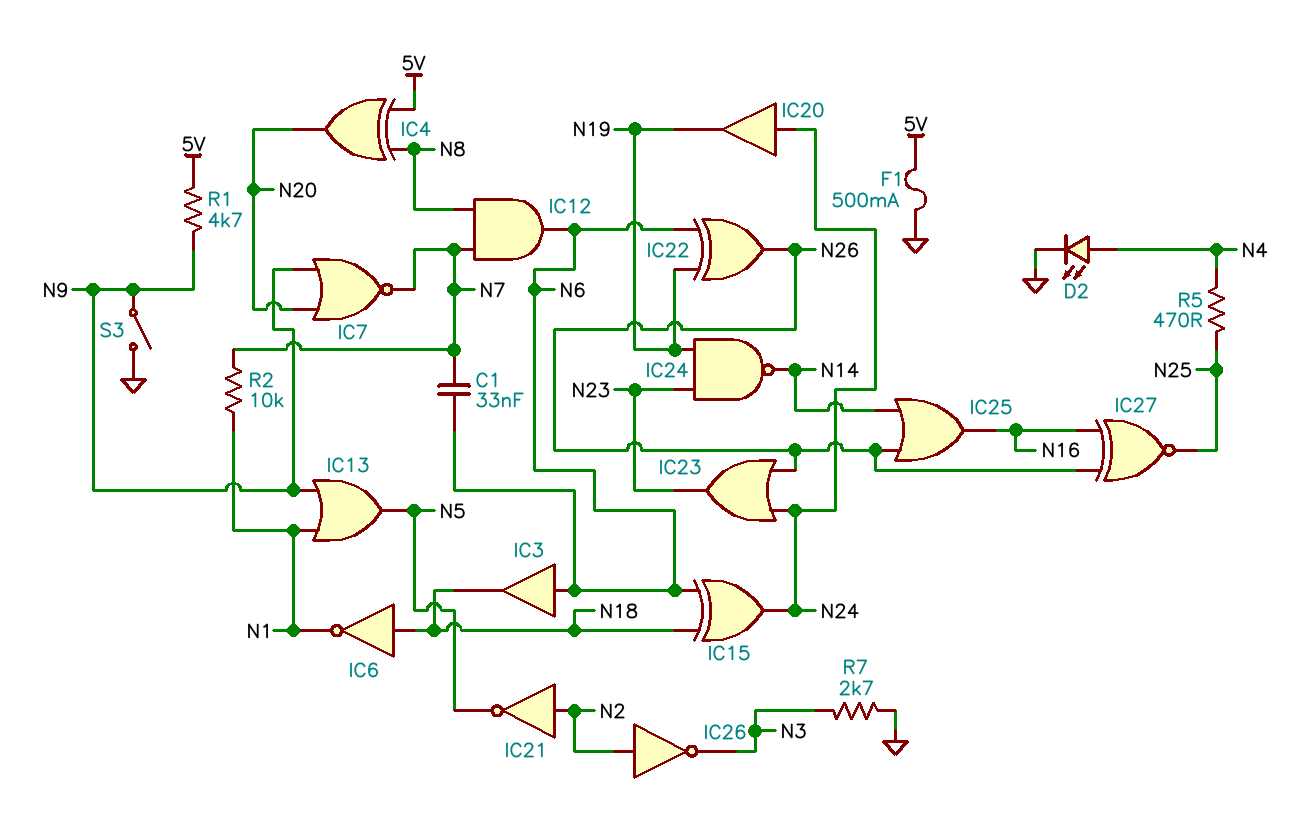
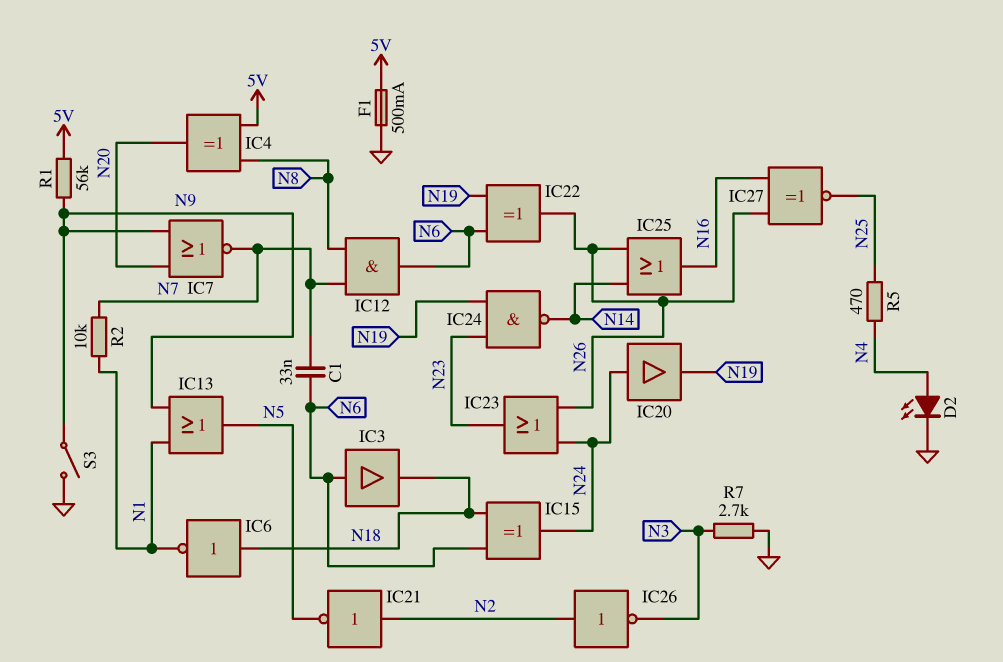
R1: 4.7k (5V, N9) -> 56k (5V, N9)

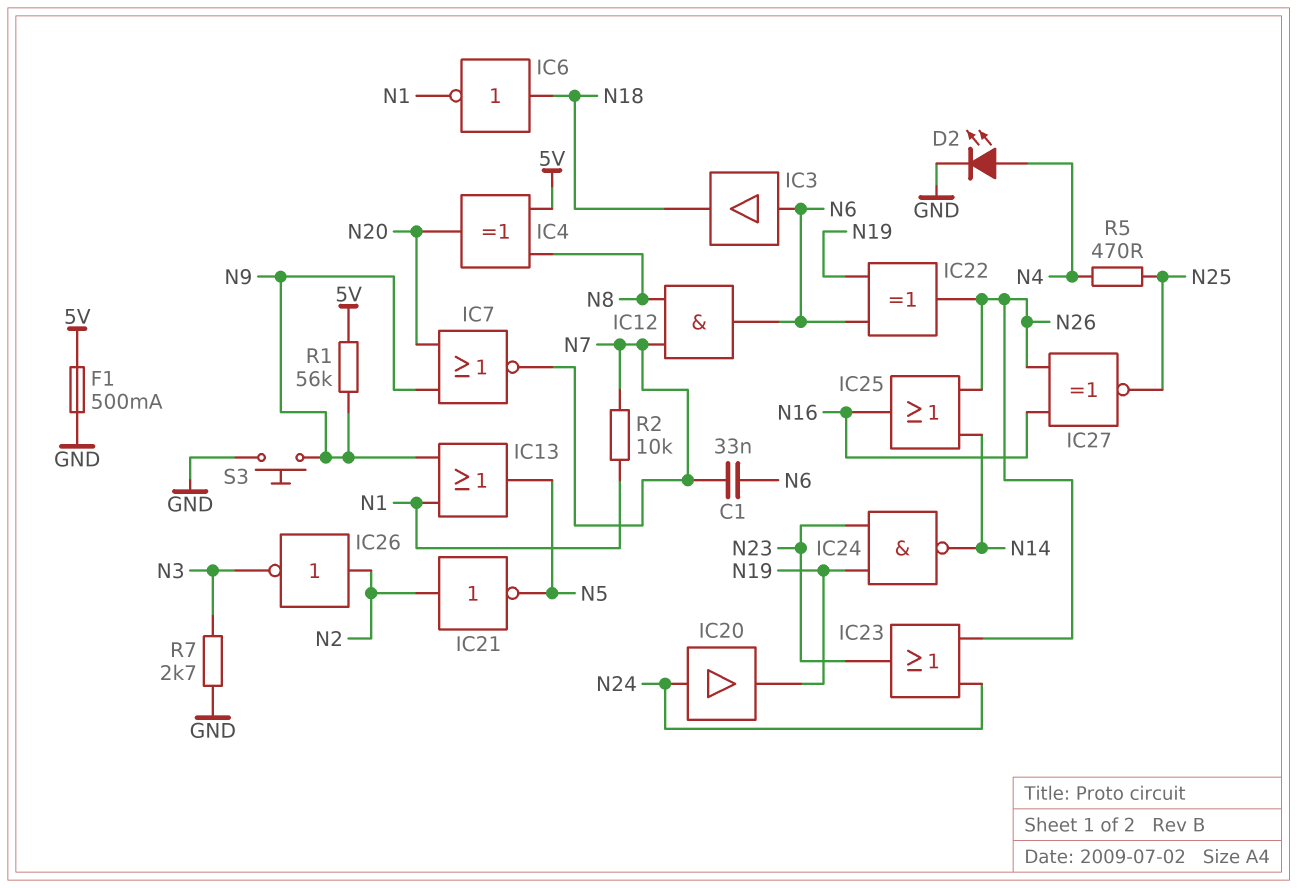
IC15: XOR (in N6, in N18, out N24) -> none
S3: switch (GND, N9) -> button (GND, N9)

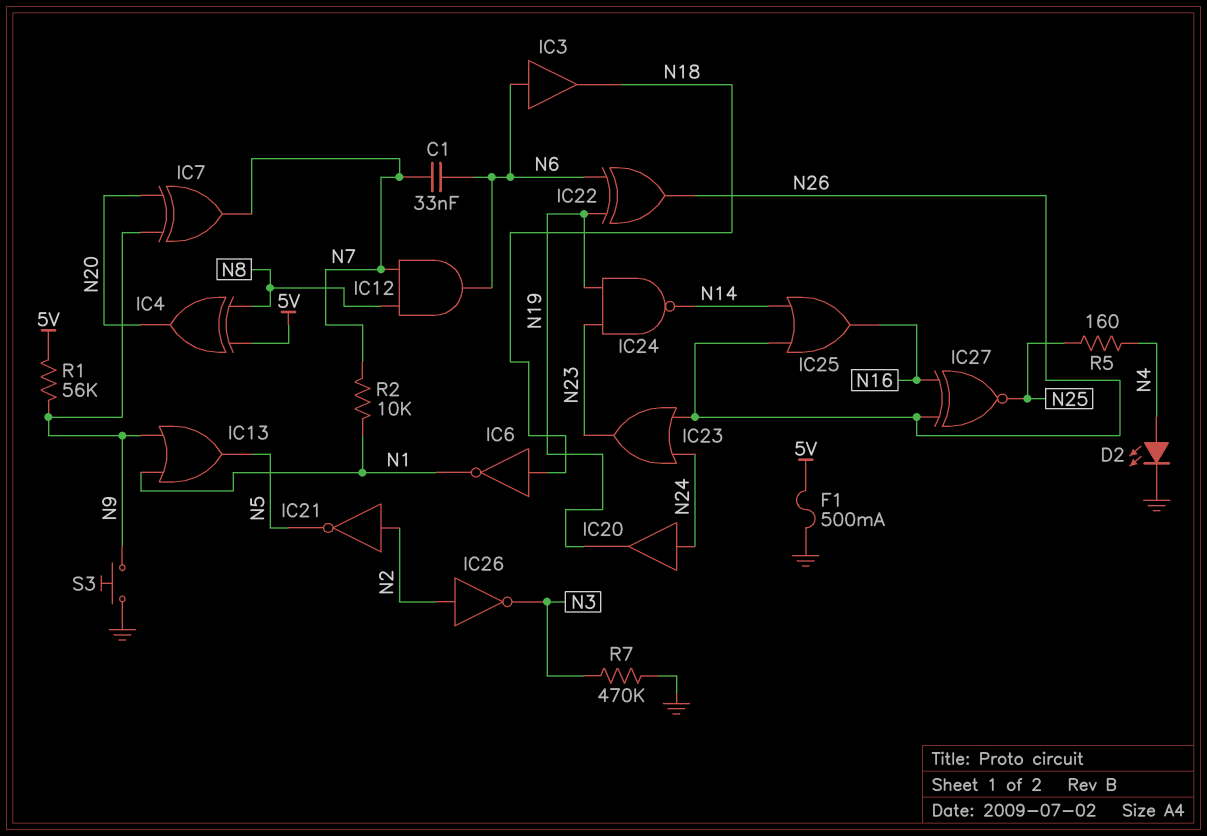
IC7: NOR (in N9, in N20, out N7) -> XOR (in N9, in N20, out N7)
R5: 470 (N4, N25) -> 160 (N4, N25)
R7: 2.7k (GND, N3) -> 470k (GND, N3)

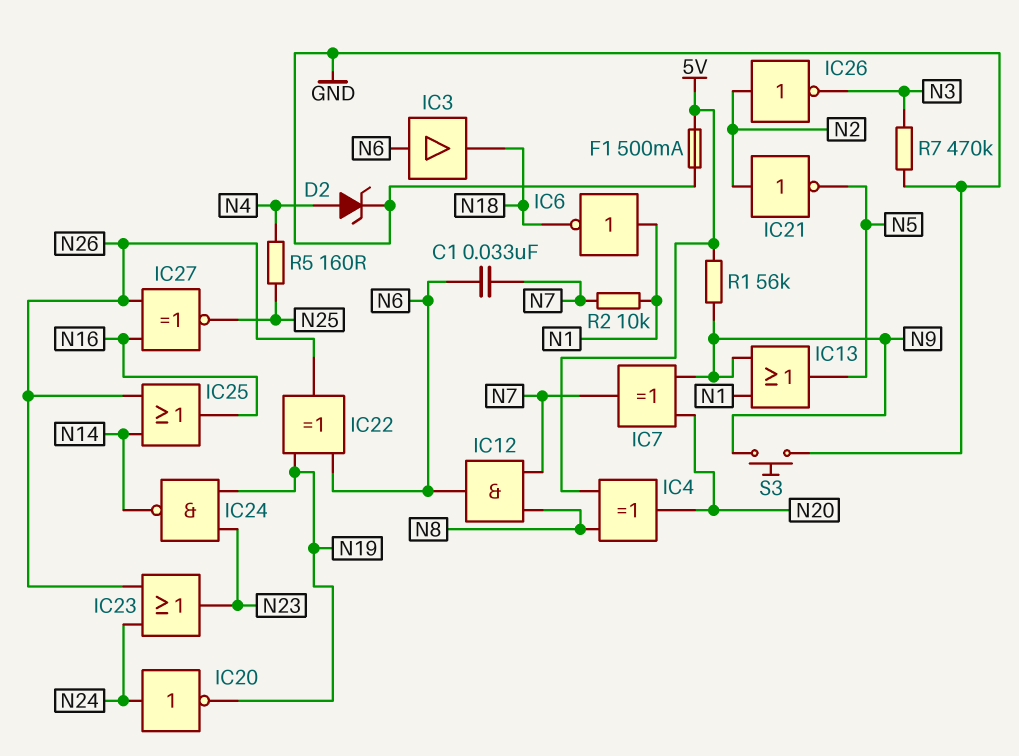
D2: LED (A N4, K GND) -> zener (A N4, K GND)
IC6: NOT (in N18, out N1) -> NOT (in N1, out N18)
IC20: buffer (in N24, out N19) -> NOT (in N24, out N19)

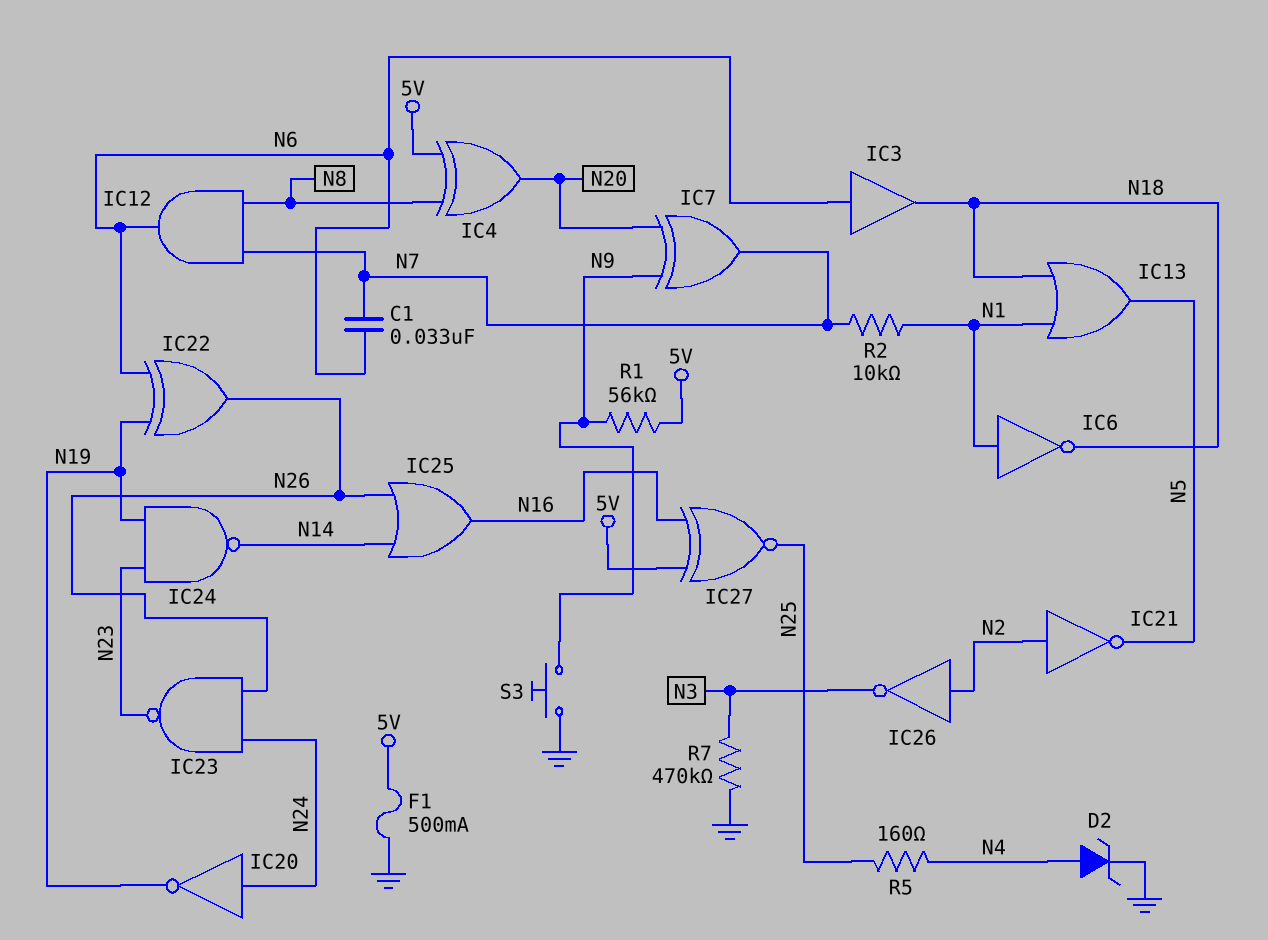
IC13: OR (in N1, in N9, out N5) -> OR (in N1, in N18, out N5)
IC23: OR (in N24, in N26, out N23) -> NAND (in N24, in N26, out N23)
IC27: XNOR (in N16, in N26, out N25) -> XNOR (in 5V, in N16, out N25)

